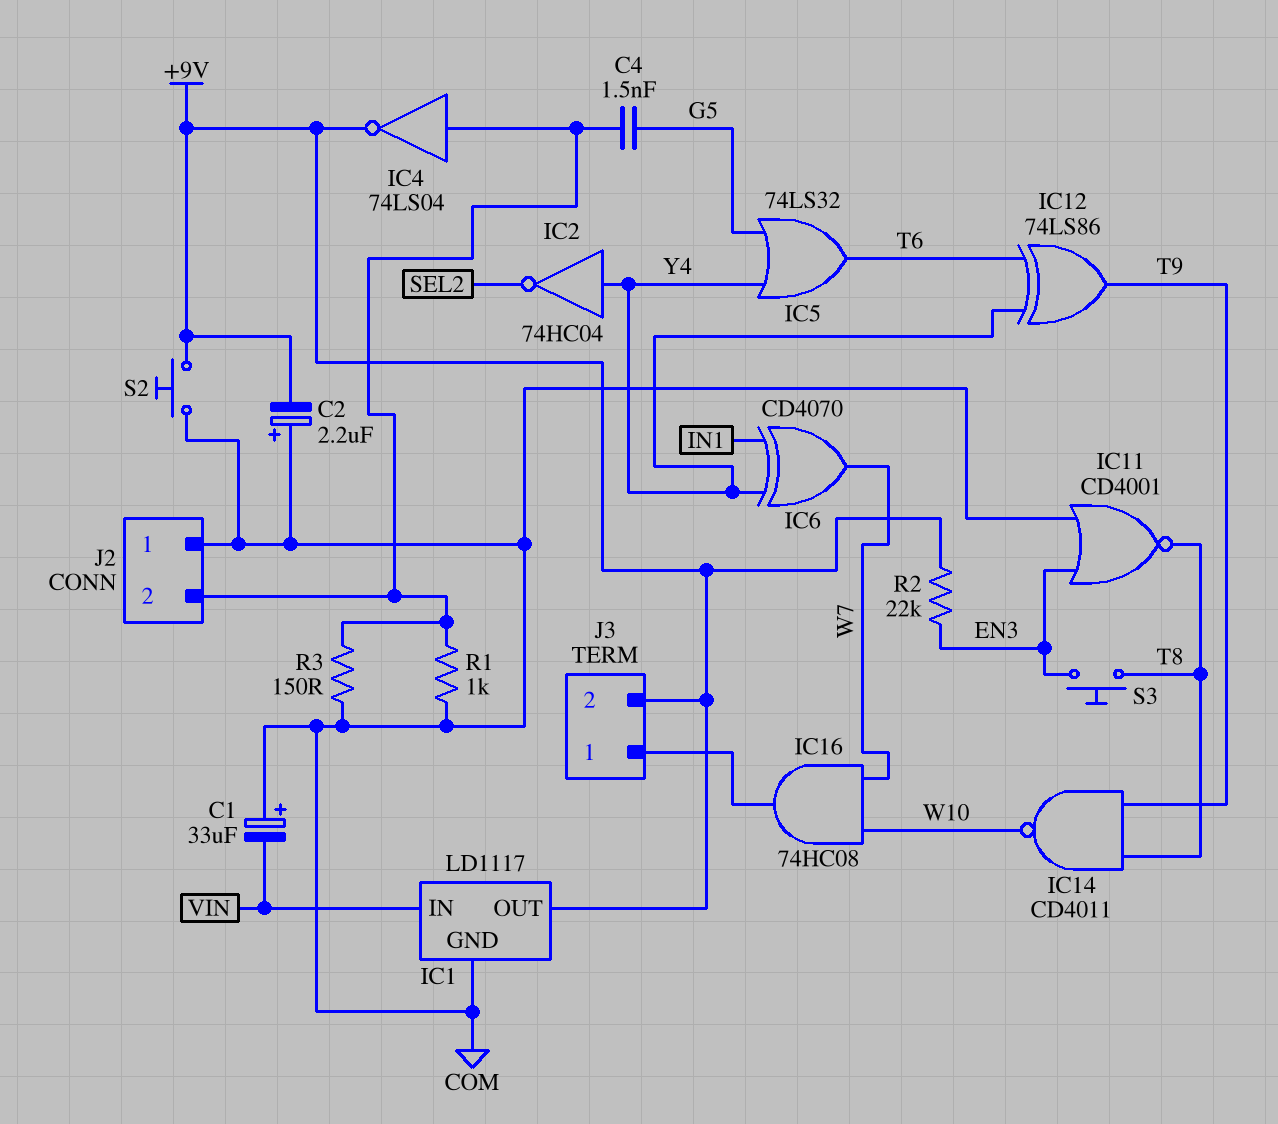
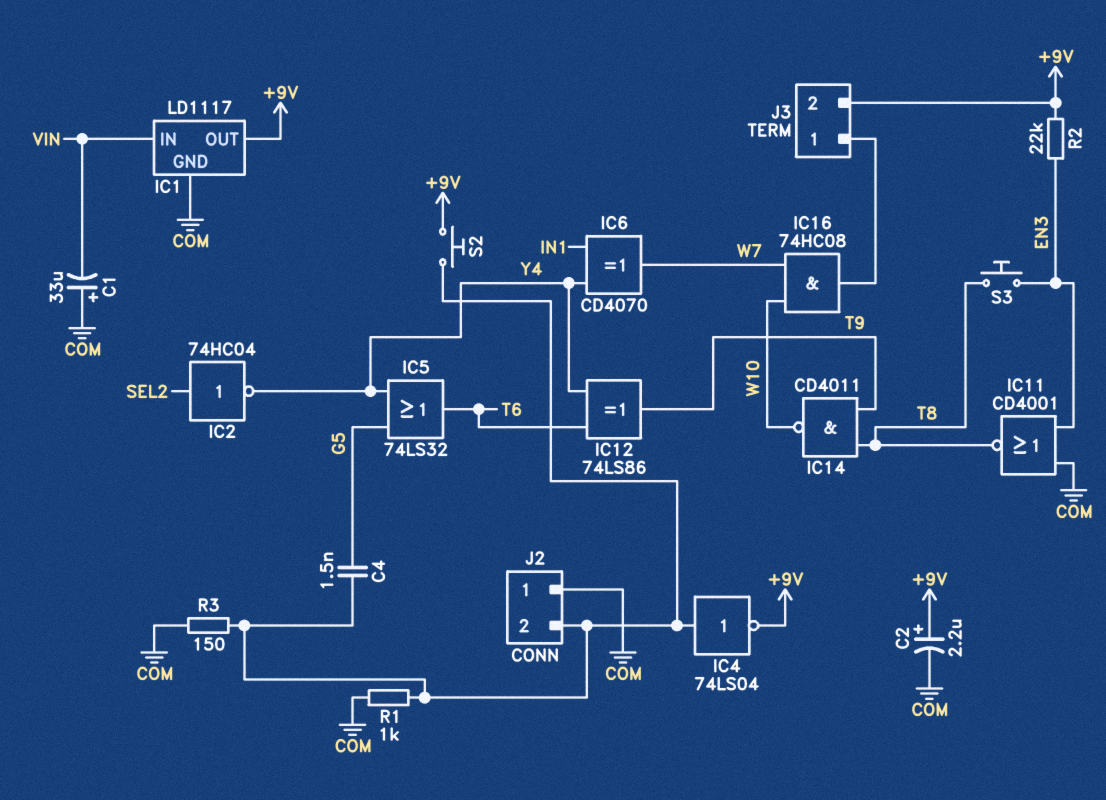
C2: 2.2uF (plus COM, minus +9V) -> 2.2uF (plus +9V, minus COM)
IC2: NOT 74HC04 (in Y4, out SEL2) -> NOT 74HC04 (in SEL2, out Y4)
S2: button (+9V, COM) -> button (+9V, J2/2)

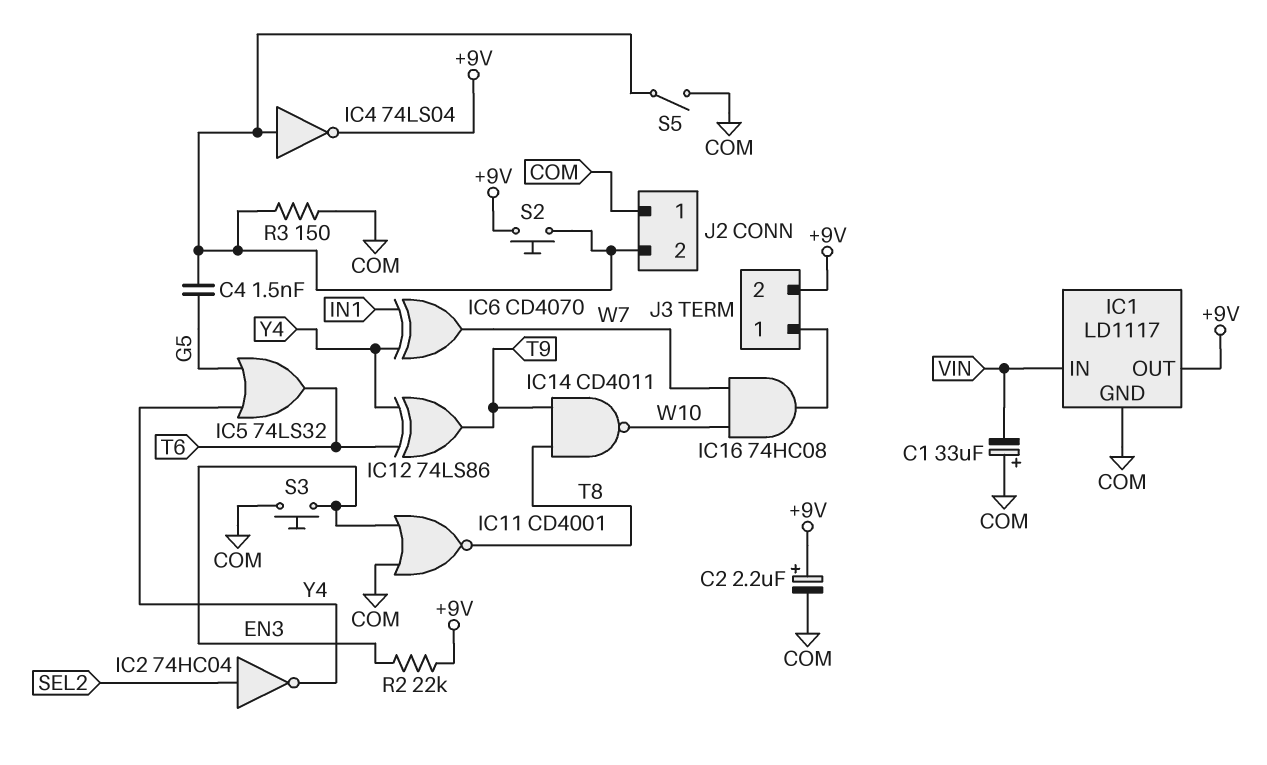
R1: 1k (COM, J2/2) -> none
S3: button (EN3, T8) -> button (COM, EN3)
S5: none -> switch (COM, J2/2)

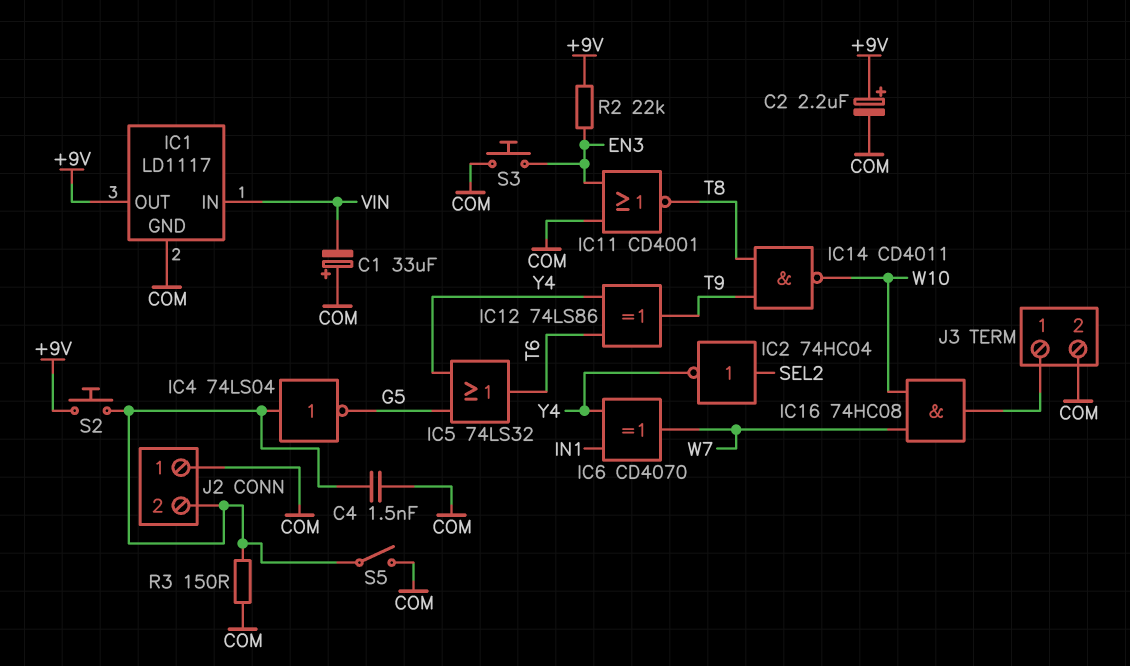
C4: 1.5nF (G5, J2/2) -> 1.5nF (COM, J2/2)
IC4: NOT 74LS04 (in J2/2, out +9V) -> NOT 74LS04 (in J2/2, out G5)
J3 pin 2: +9V -> COM

